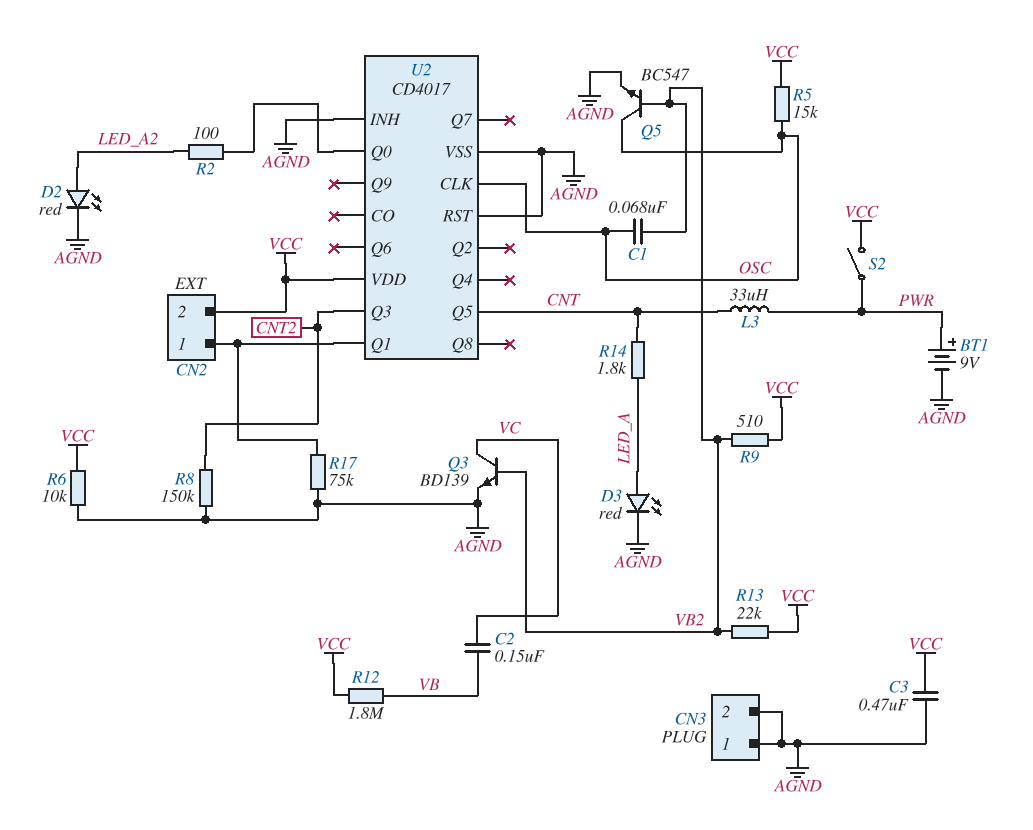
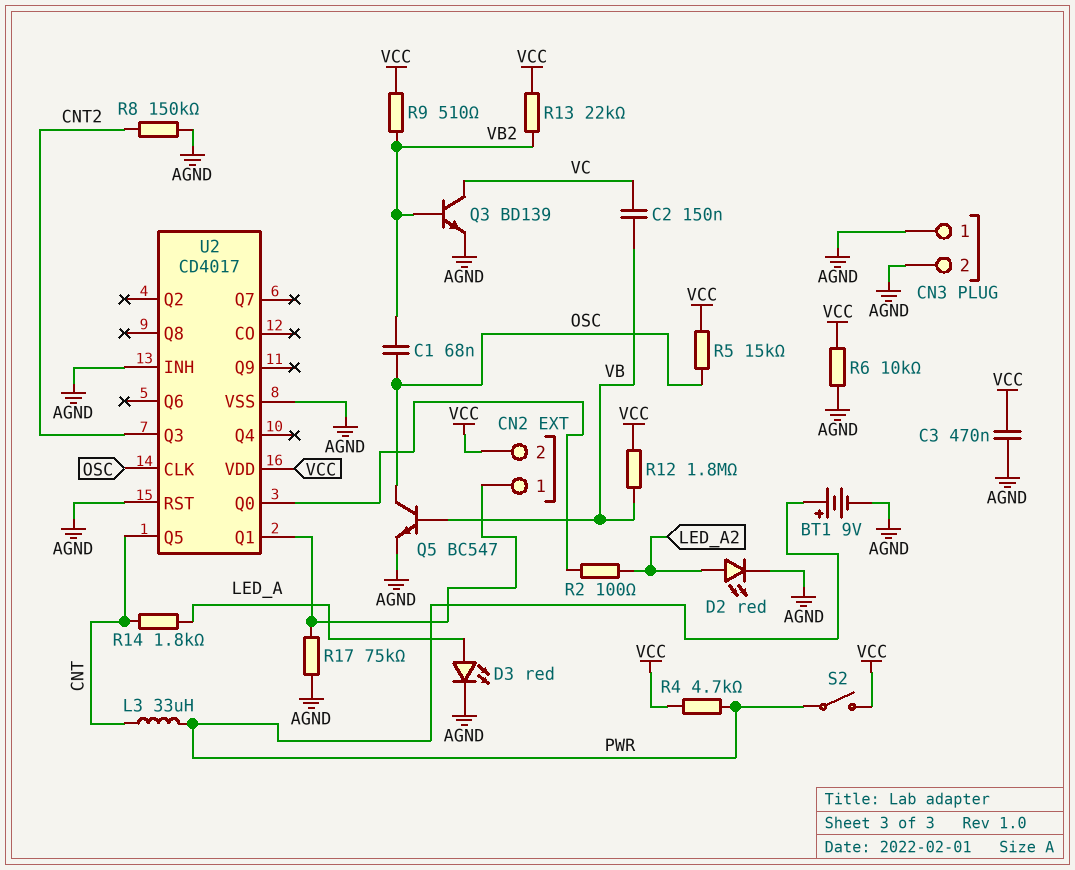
Q5: NPN BC547 (B VB2, C OSC, E AGND) -> NPN BC547 (B VB, C OSC, E AGND)
R4: none -> 4.7k (PWR, VCC)

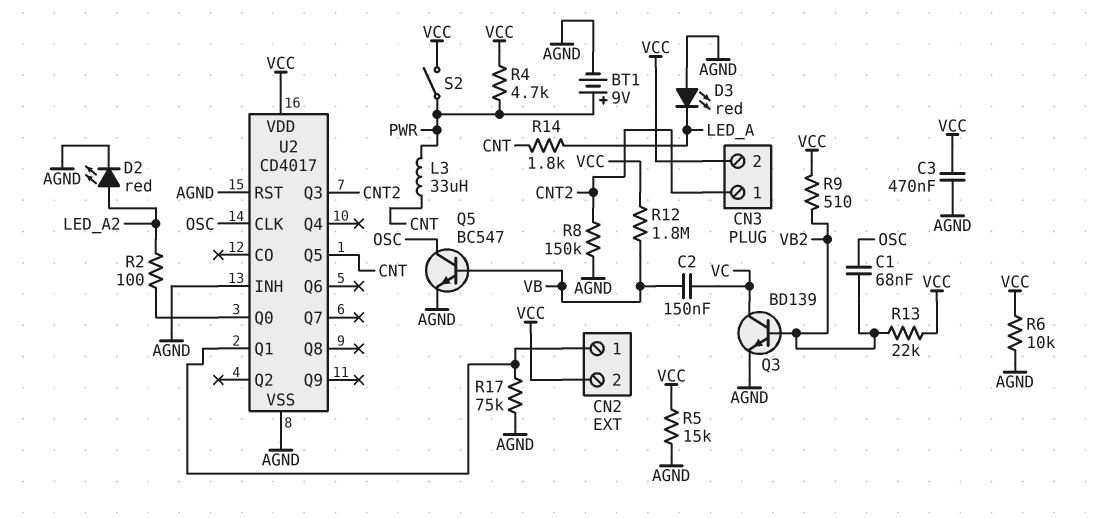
CN3 pin 1: AGND -> CNT2
CN3 pin 2: AGND -> VCC
D3: LED red (A LED_A, K AGND) -> LED red (A AGND, K LED_A)
R5: 15k (OSC, VCC) -> 15k (AGND, VCC)

